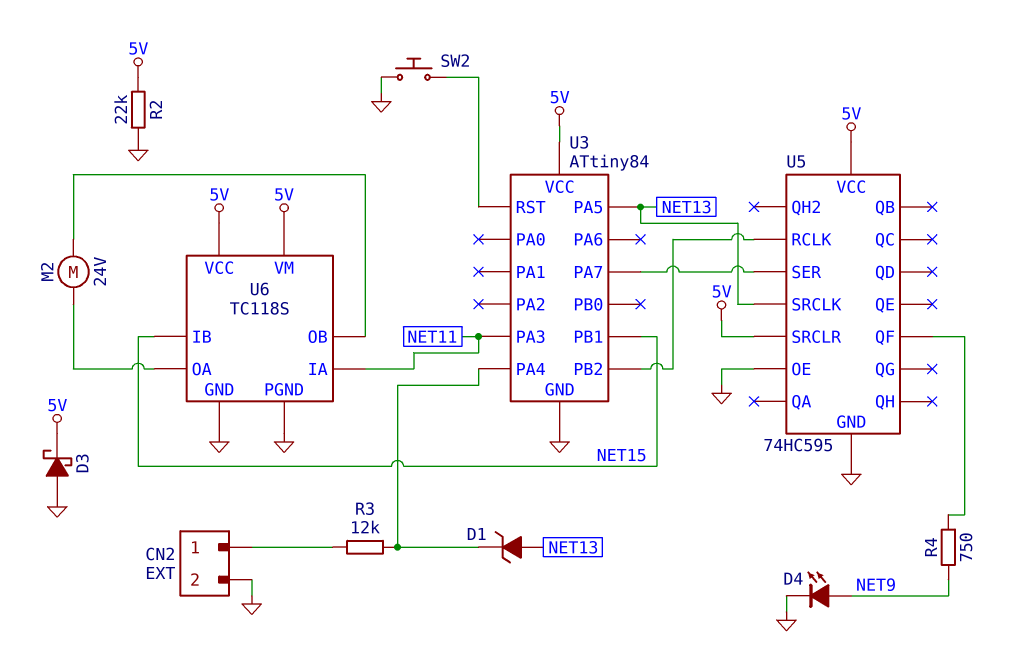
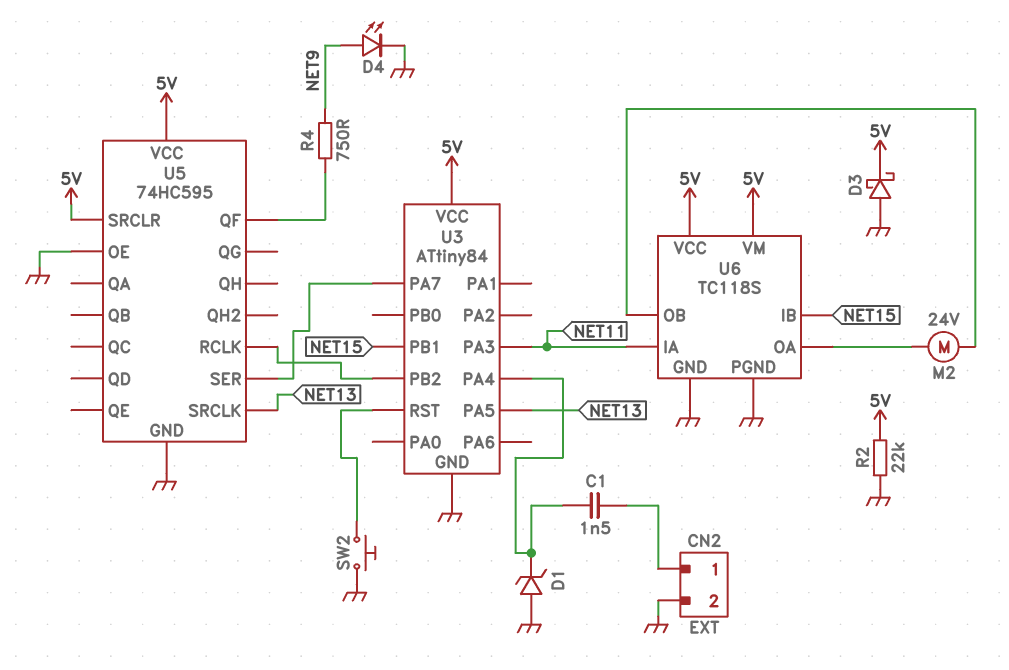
C1: none -> 1.5nF (CN2/1, U3/PA4)
D1: zener (A NET13, K U3/PA4) -> zener (A GND, K U3/PA4)
R3: 12k (CN2/1, U3/PA4) -> none

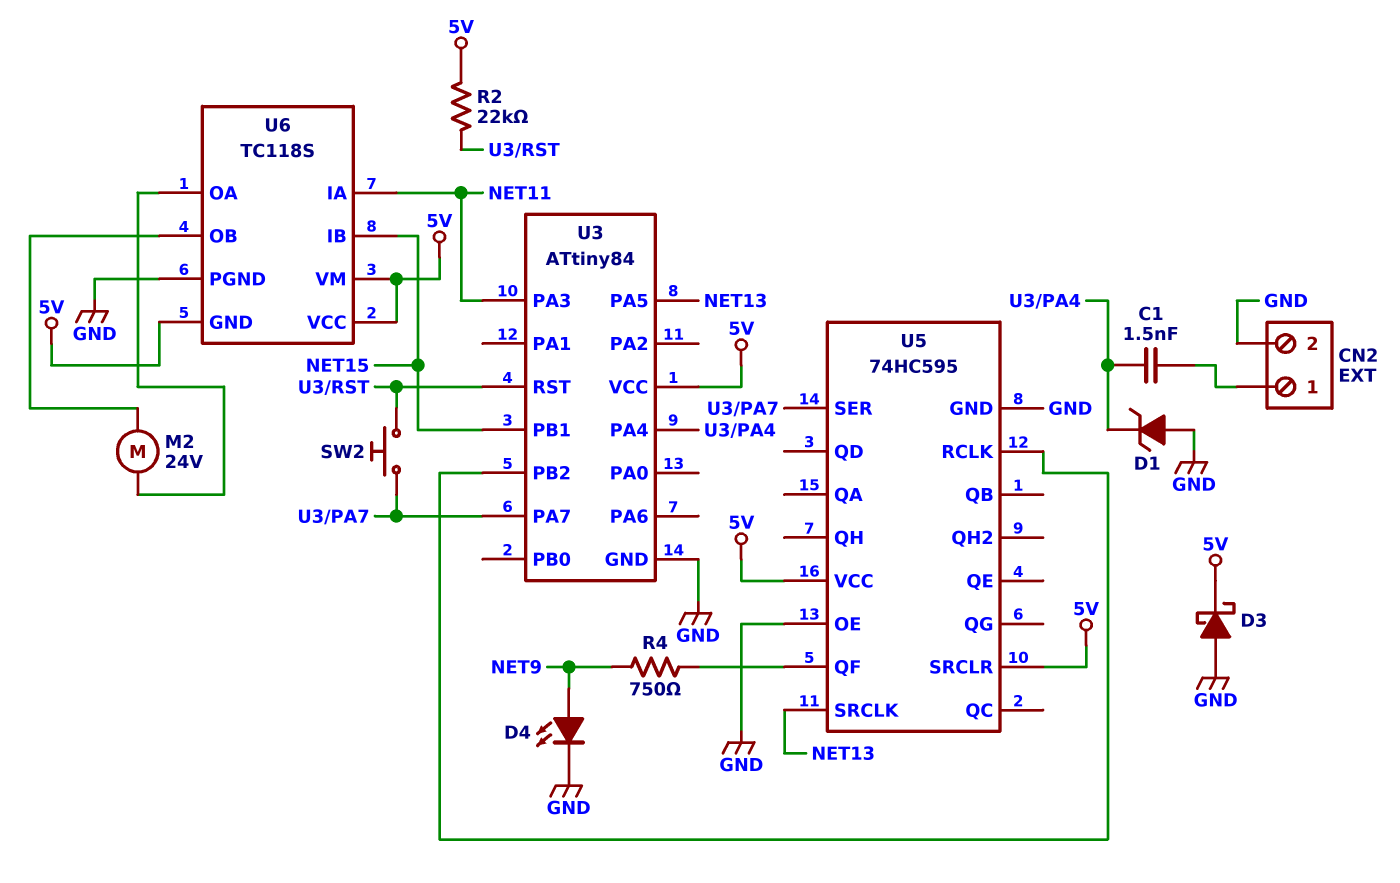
R2: 22k (5V, GND) -> 22k (5V, U3/RST)
SW2: button (GND, U3/RST) -> button (U3/PA7, U3/RST)
U6 pin GND: GND -> 5V

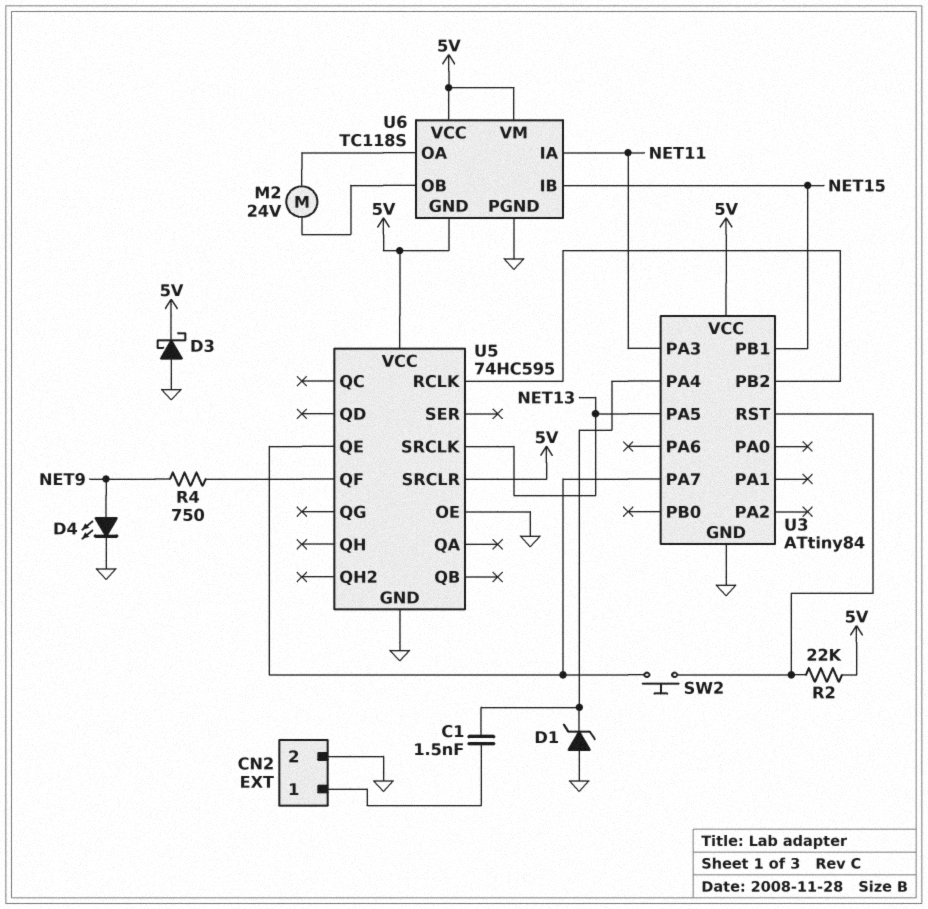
U5 pin QE: none -> U3/PA7
U5 pin SER: U3/PA7 -> none

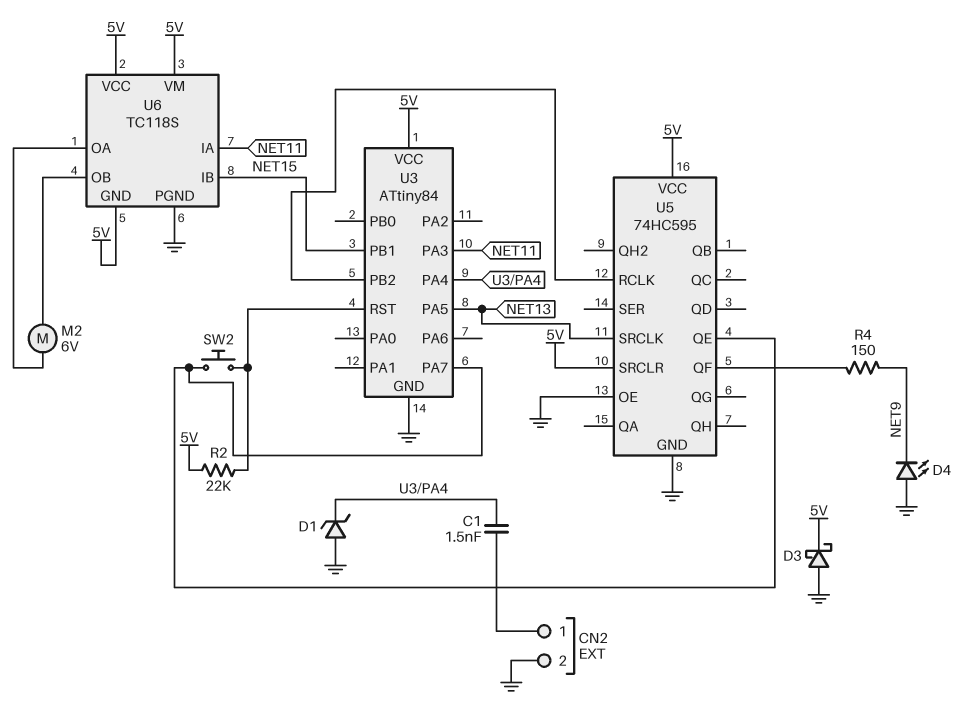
D4: LED (A NET9, K GND) -> LED (A GND, K NET9)
M2: motor 24V (U6/OA, U6/OB) -> motor 6V (U6/OA, U6/OB)
R4: 750 (NET9, U5/QF) -> 150 (NET9, U5/QF)

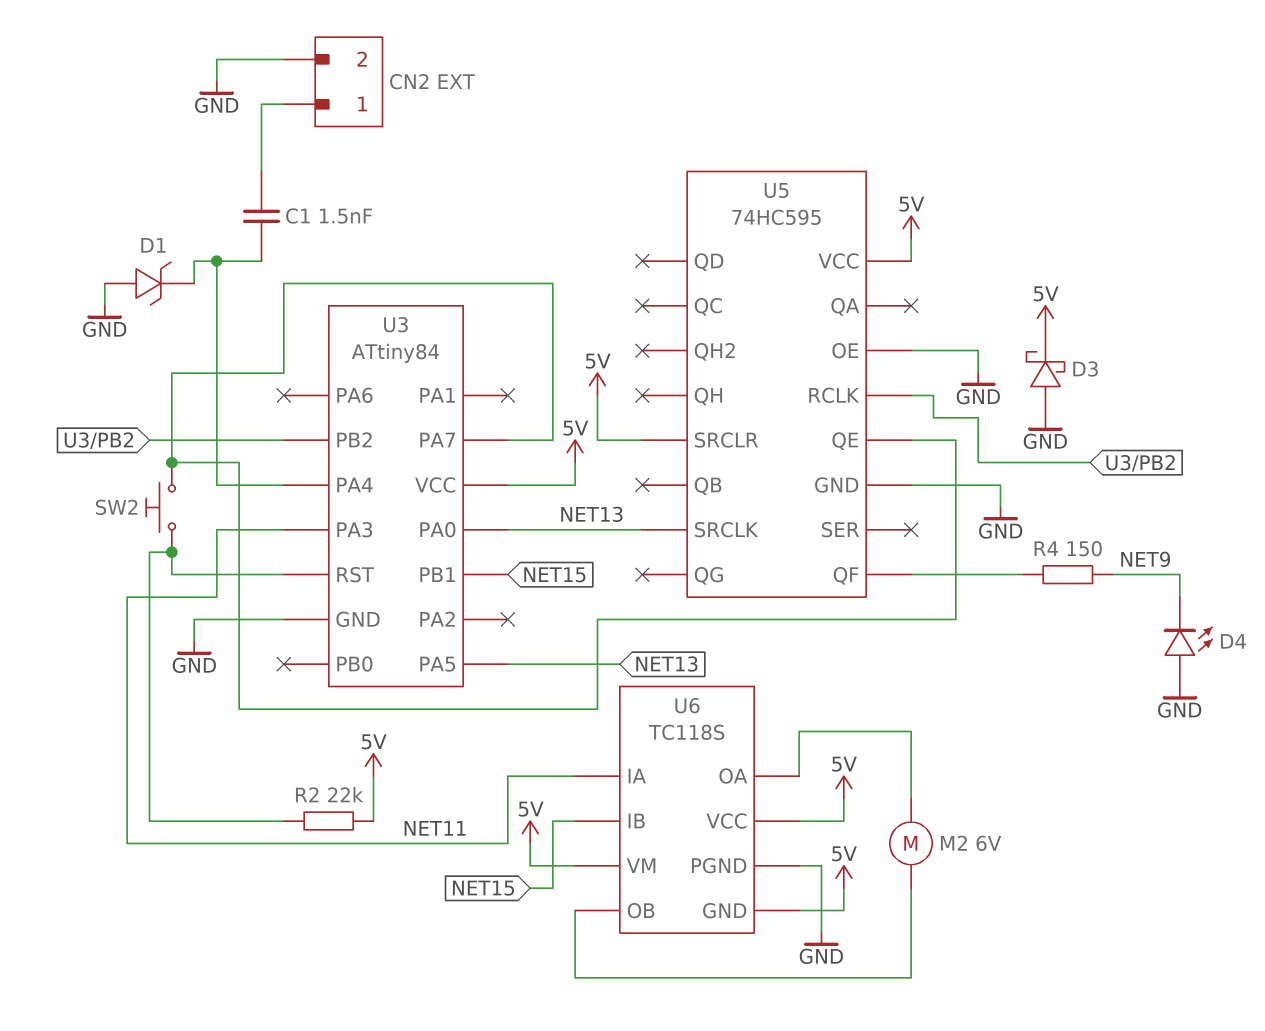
U3 pin PA0: none -> NET13

